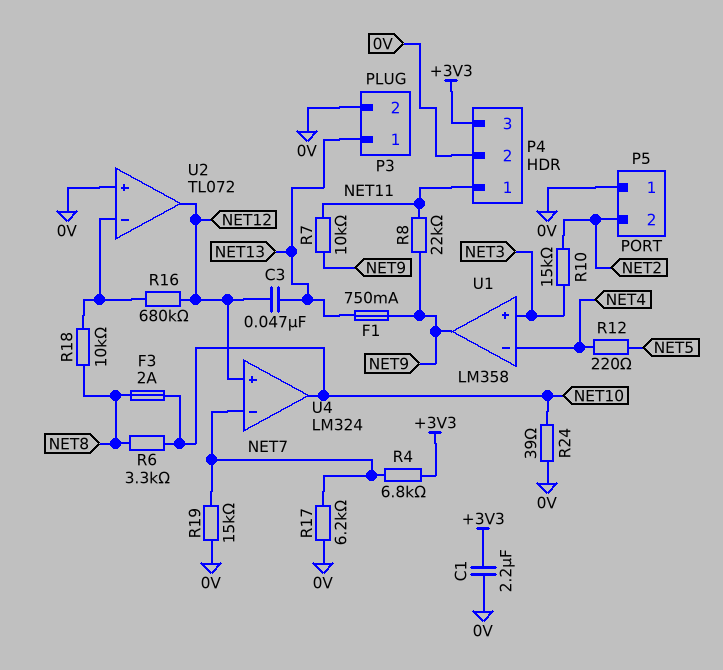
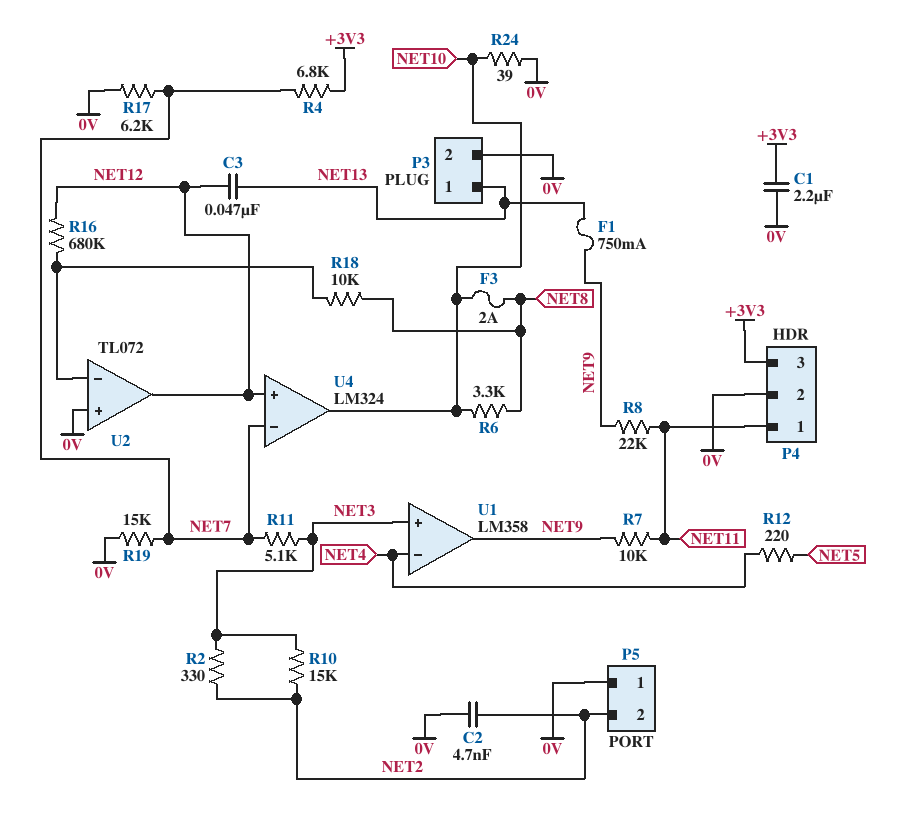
C2: none -> 4.7nF (0V, NET2)
R2: none -> 330 (NET2, NET3)
R11: none -> 5.1k (NET3, NET7)

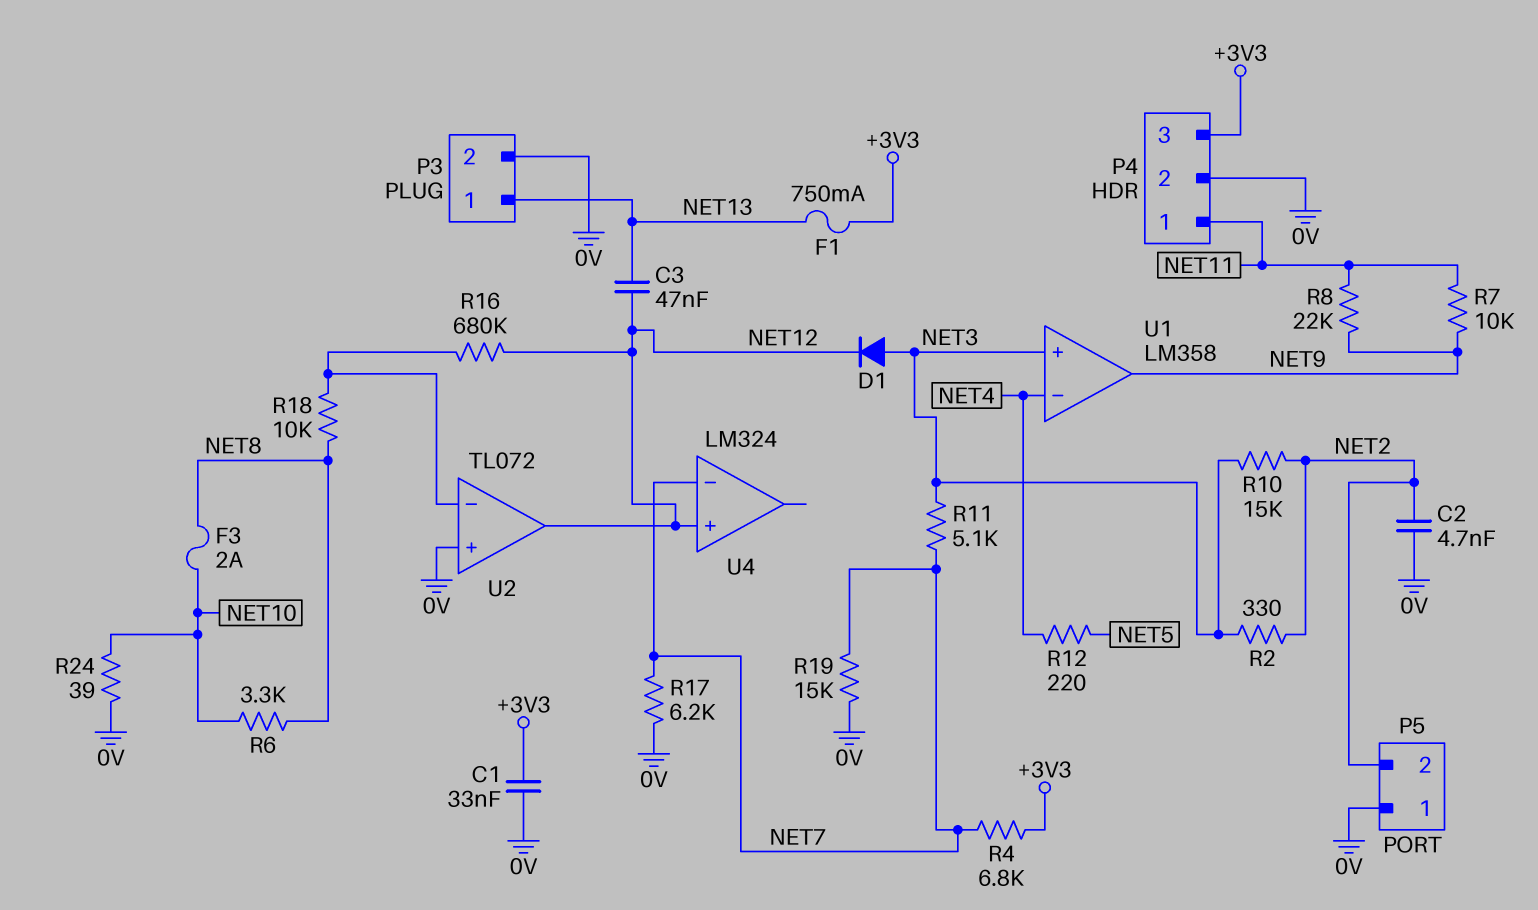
C1: 2.2uF (+3V3, 0V) -> 33nF (+3V3, 0V)
D1: none -> diode (A NET3, K NET12)
F1: 750mA (NET9, NET13) -> 750mA (+3V3, NET13)
U4 pin out: NET10 -> none

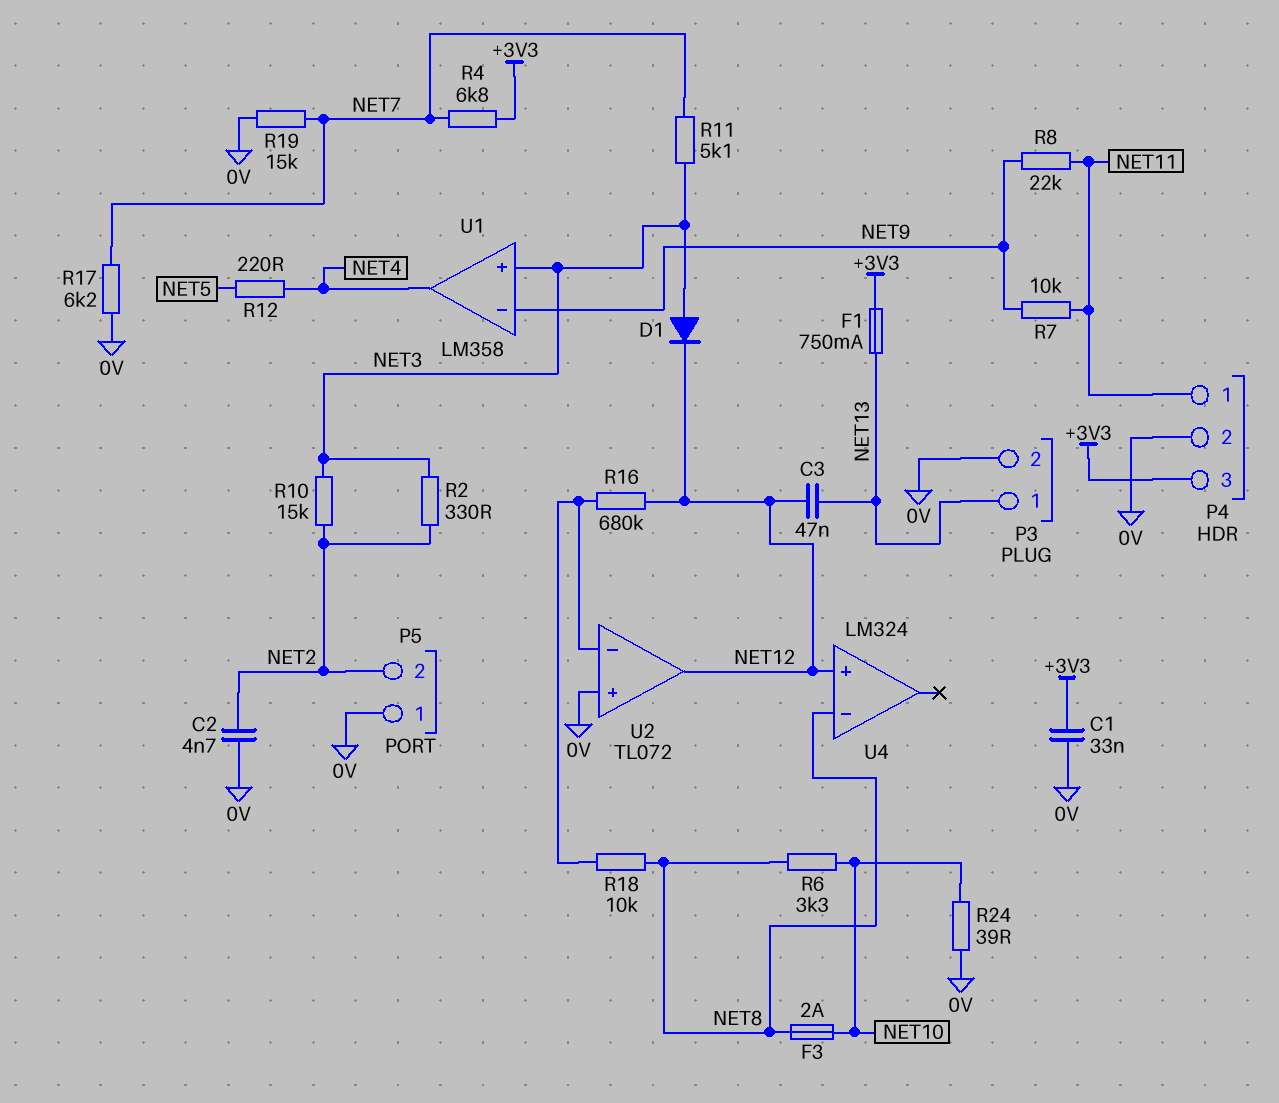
U1 pin in-: NET4 -> NET9
U1 pin out: NET9 -> NET4
U4 pin in-: NET7 -> NET8

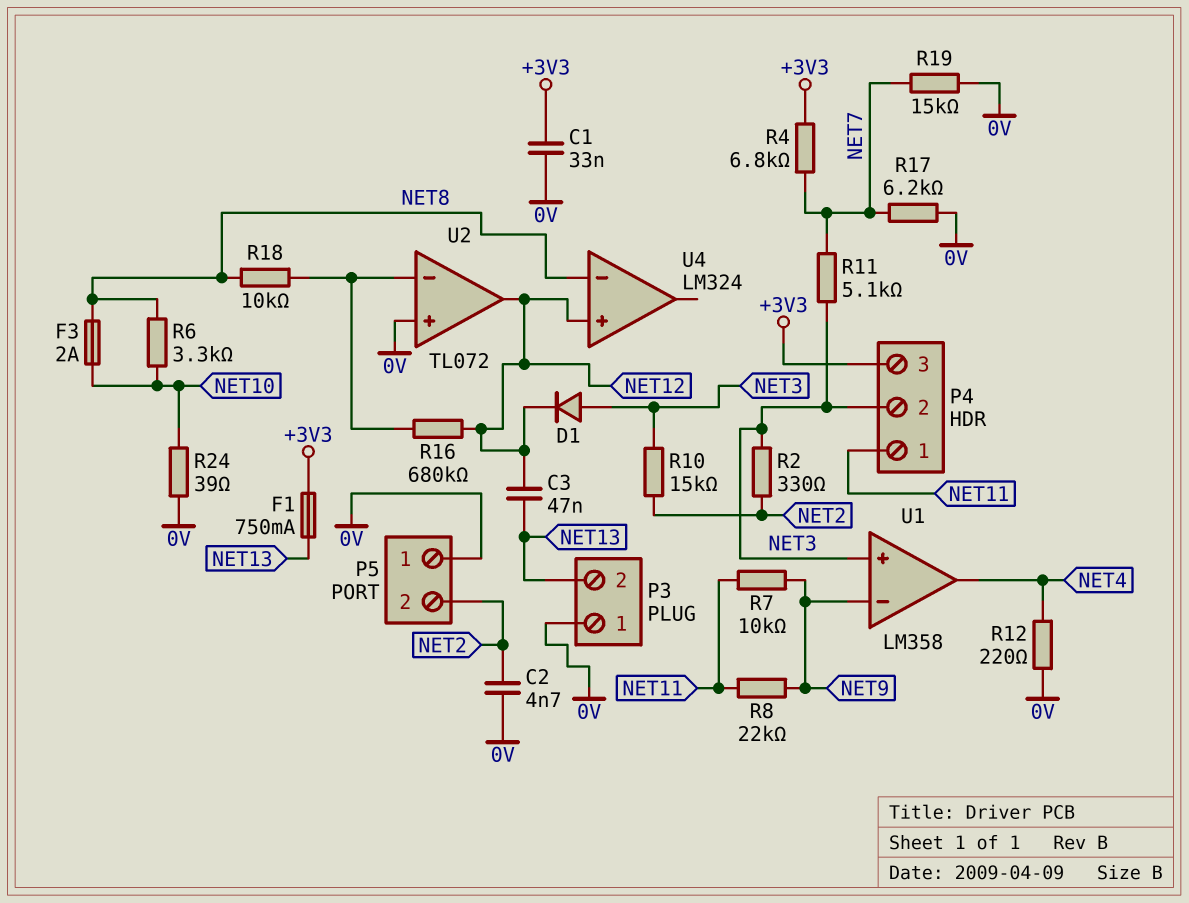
P3 pin 1: NET13 -> 0V
P3 pin 2: 0V -> NET13
P4 pin 2: 0V -> NET3
R12: 220 (NET4, NET5) -> 220 (0V, NET4)

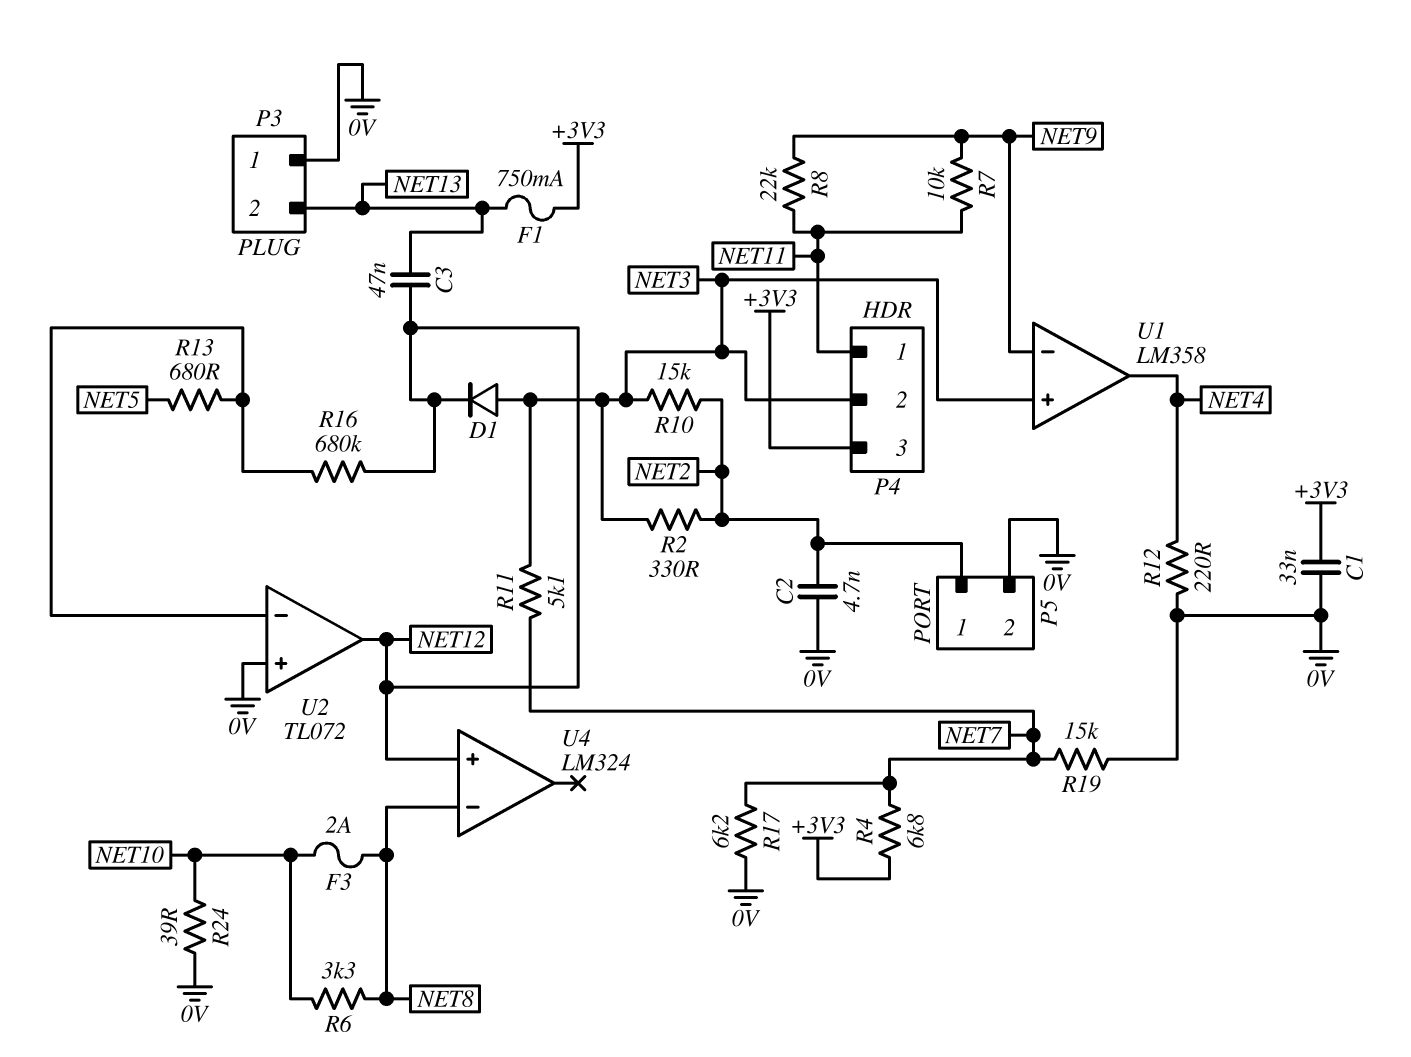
P5 pin 1: 0V -> NET2
P5 pin 2: NET2 -> 0V
R13: none -> 680 (NET5, U2/in-)
R18: 10k (NET8, U2/in-) -> none

